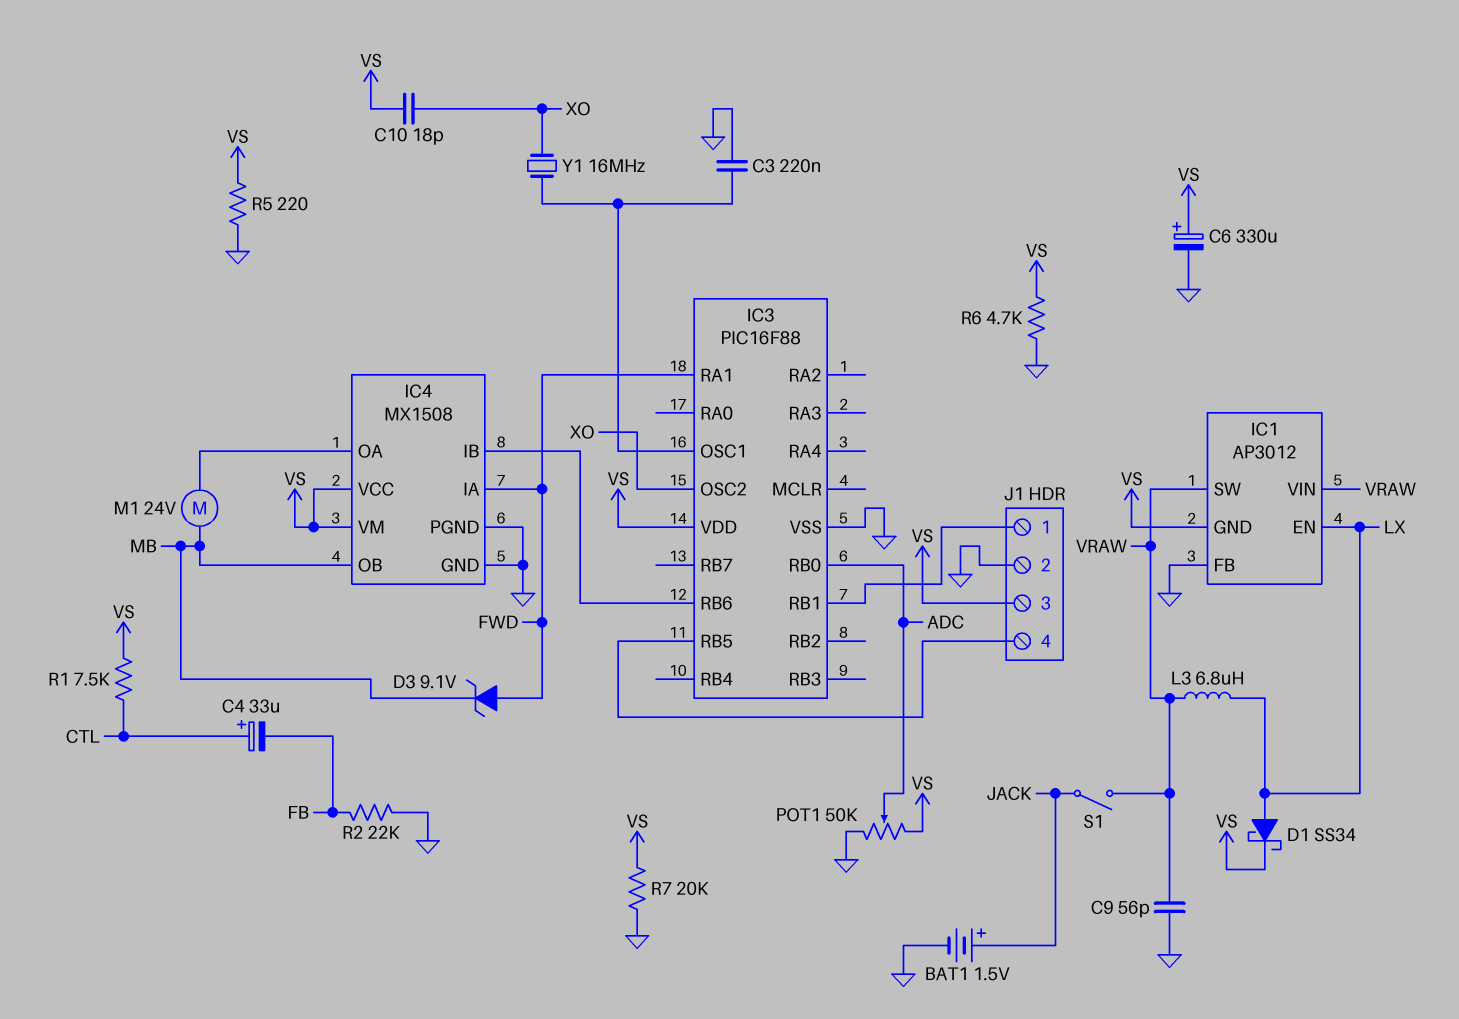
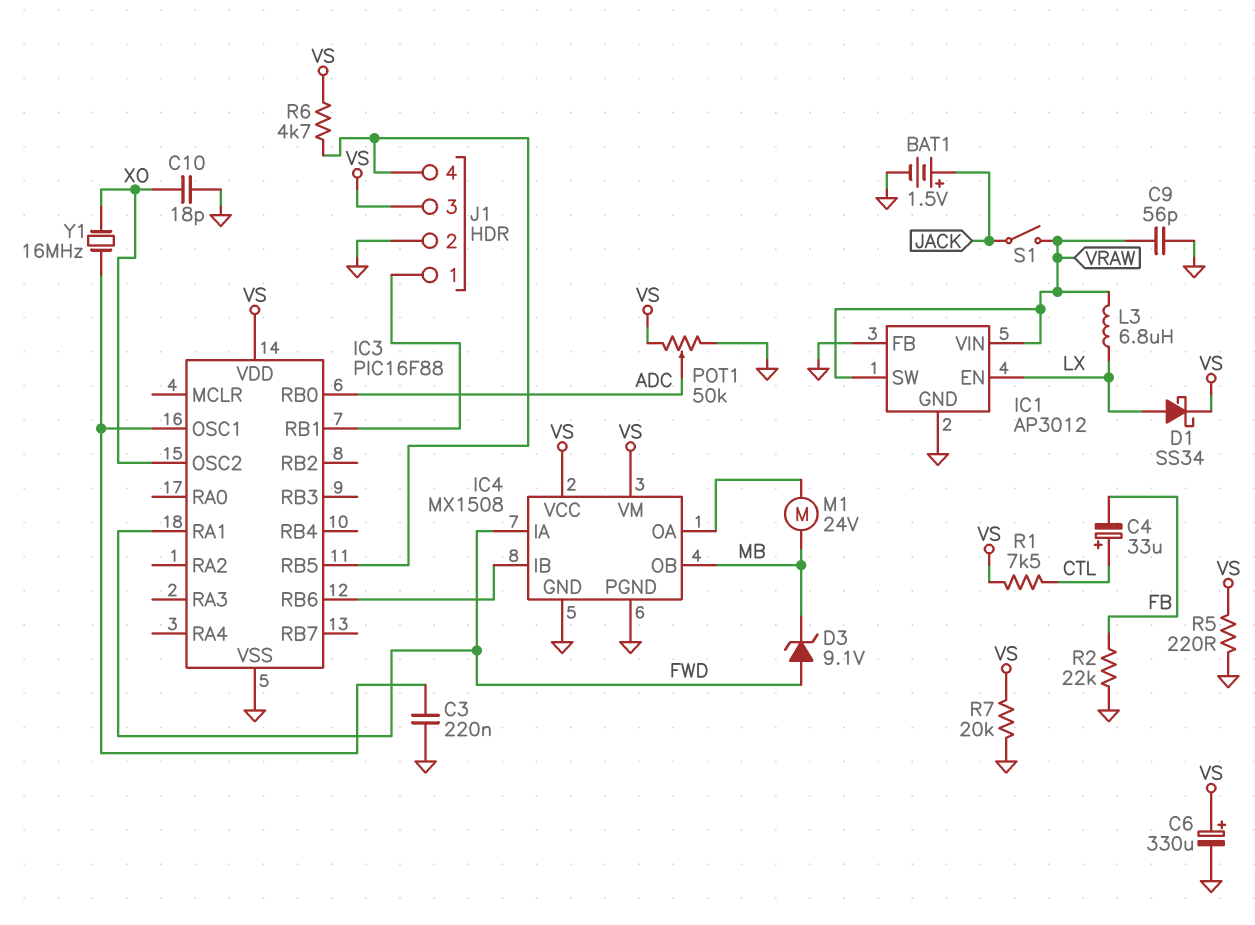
C10: 18pF (VS, XO) -> 18pF (GND, XO)
IC1 pin GND: VS -> GND
R6: 4.7k (GND, VS) -> 4.7k (IC3/RB5, VS)

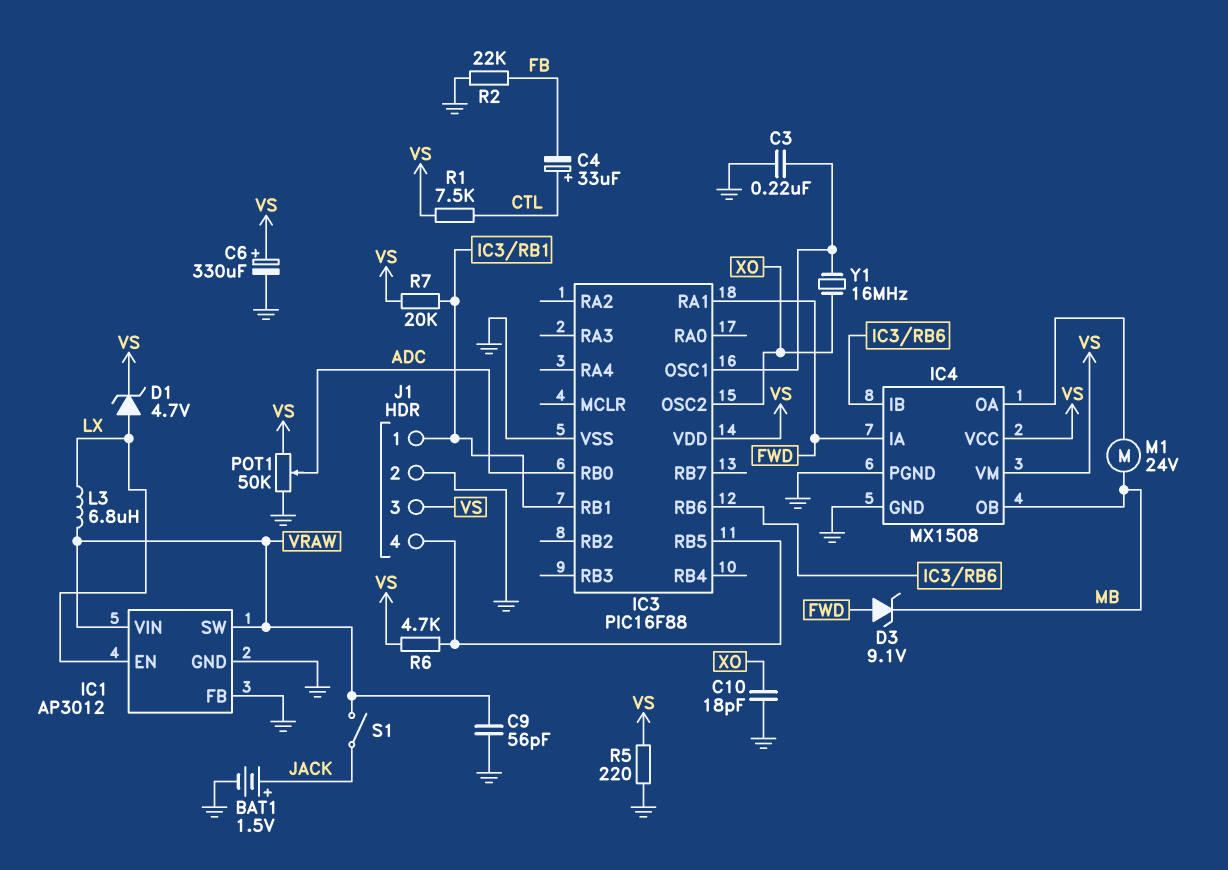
D1: schottky SS34 (A LX, K VS) -> zener 4.7V (A LX, K VS)
R7: 20k (GND, VS) -> 20k (IC3/RB1, VS)

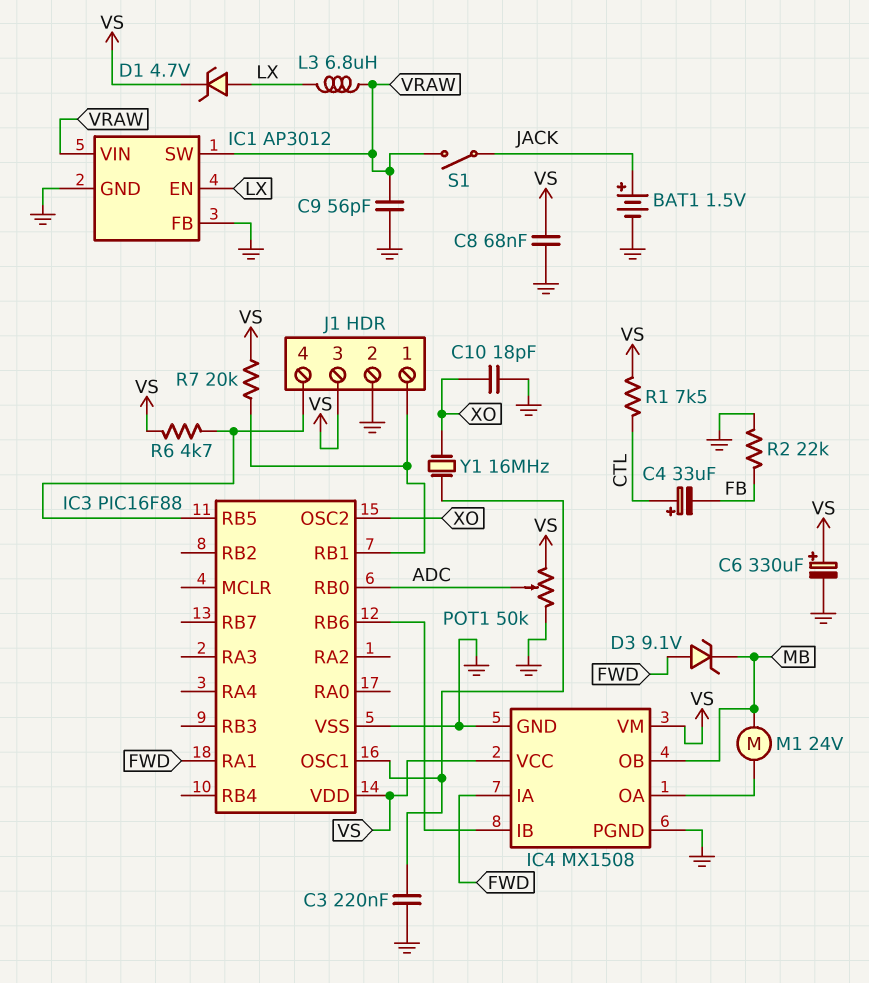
C8: none -> 68nF (GND, VS)
R5: 220 (GND, VS) -> none

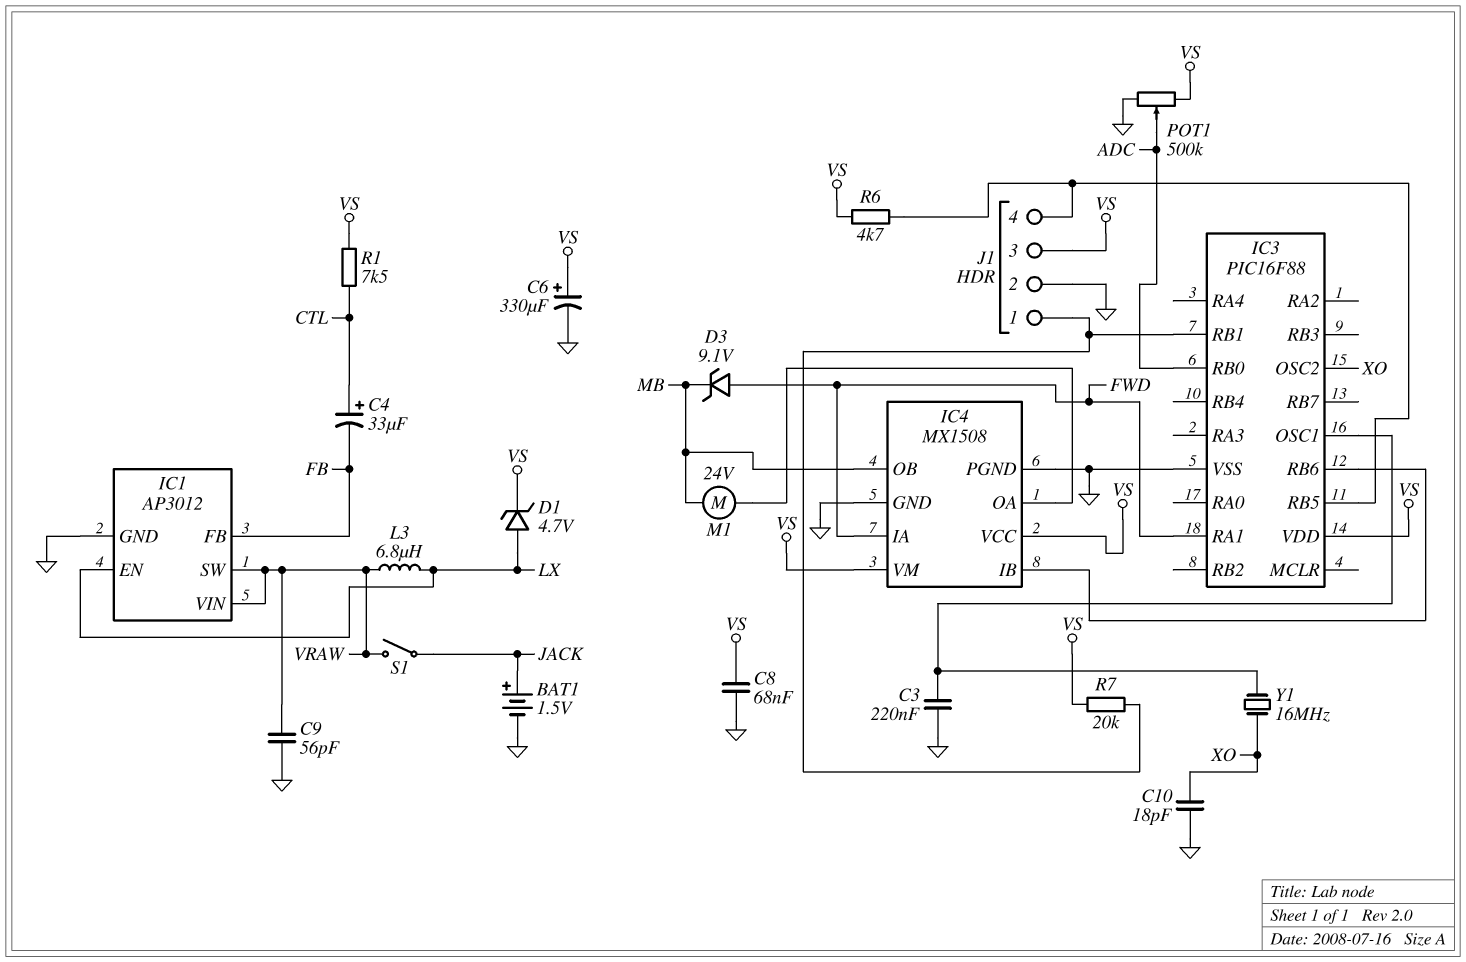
IC1 pin FB: GND -> FB
POT1: 50k (GND, VS, wiper ADC) -> 500k (GND, VS, wiper ADC)
R2: 22k (FB, GND) -> none

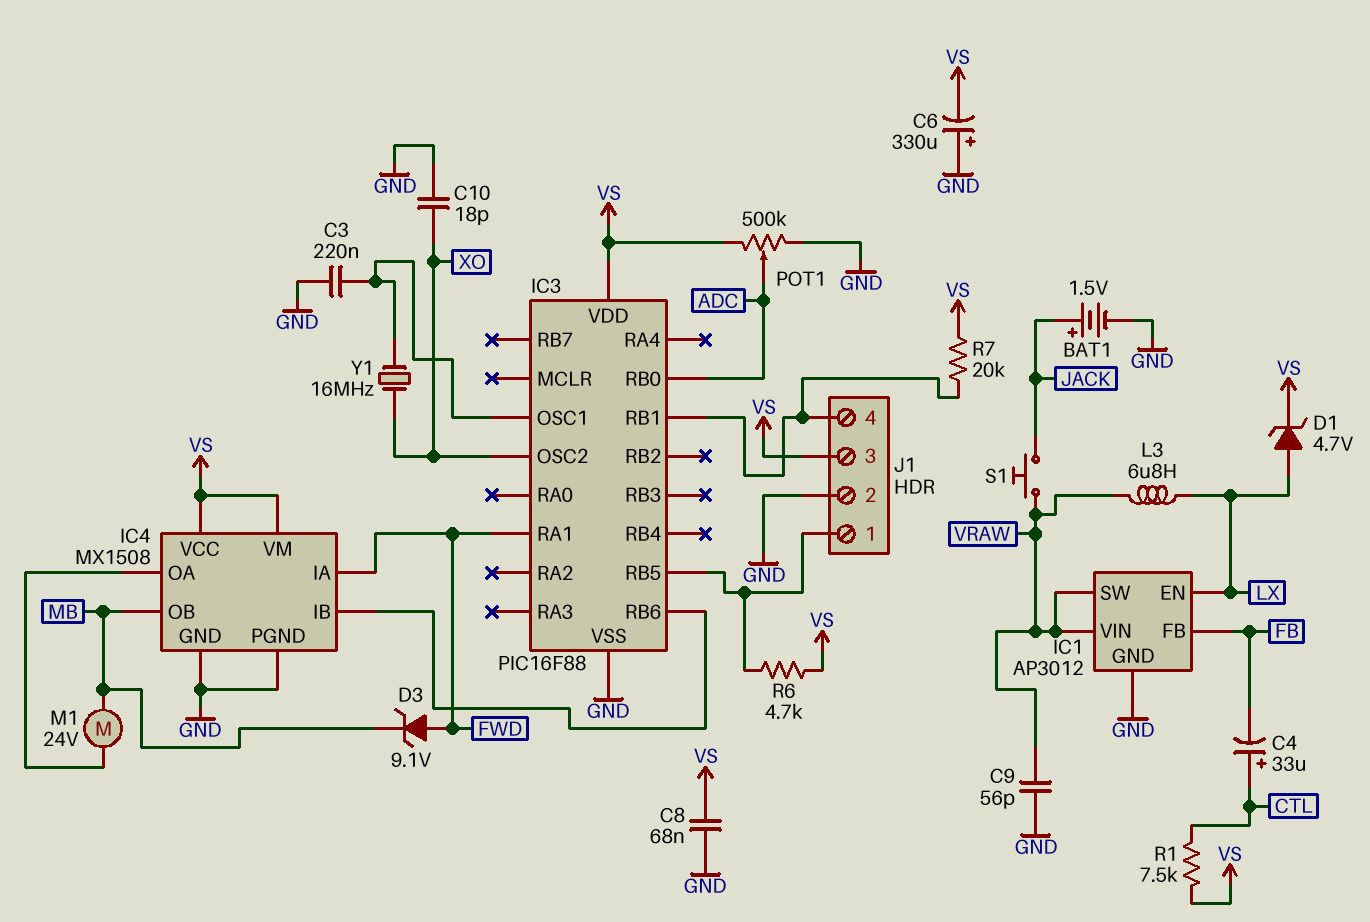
C6: 330uF (plus VS, minus GND) -> 330uF (plus GND, minus VS)
J1 pin 1: IC3/RB1 -> IC3/RB5
J1 pin 4: IC3/RB5 -> IC3/RB1
S1: switch (JACK, VRAW) -> button (JACK, VRAW)

